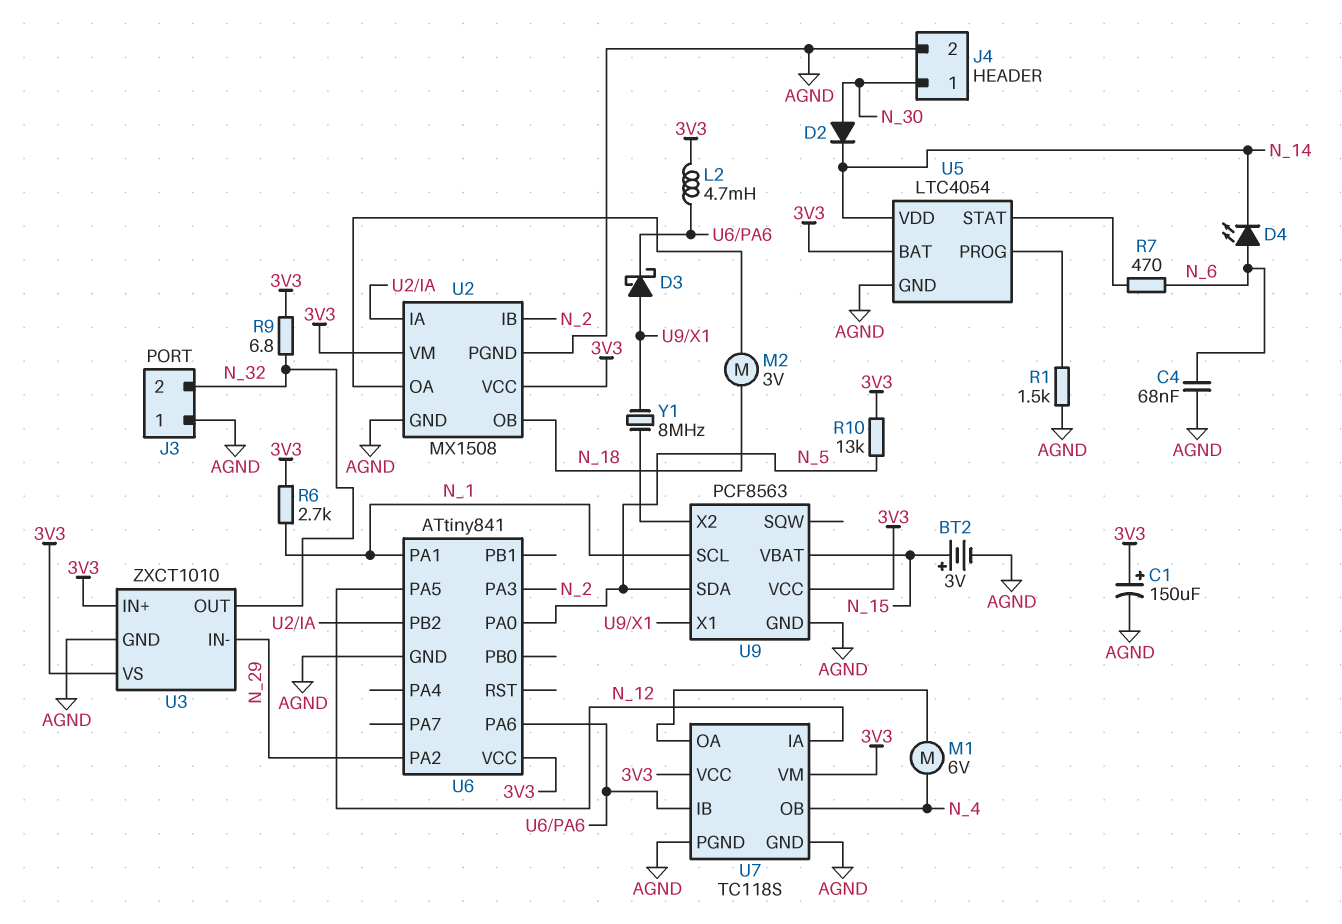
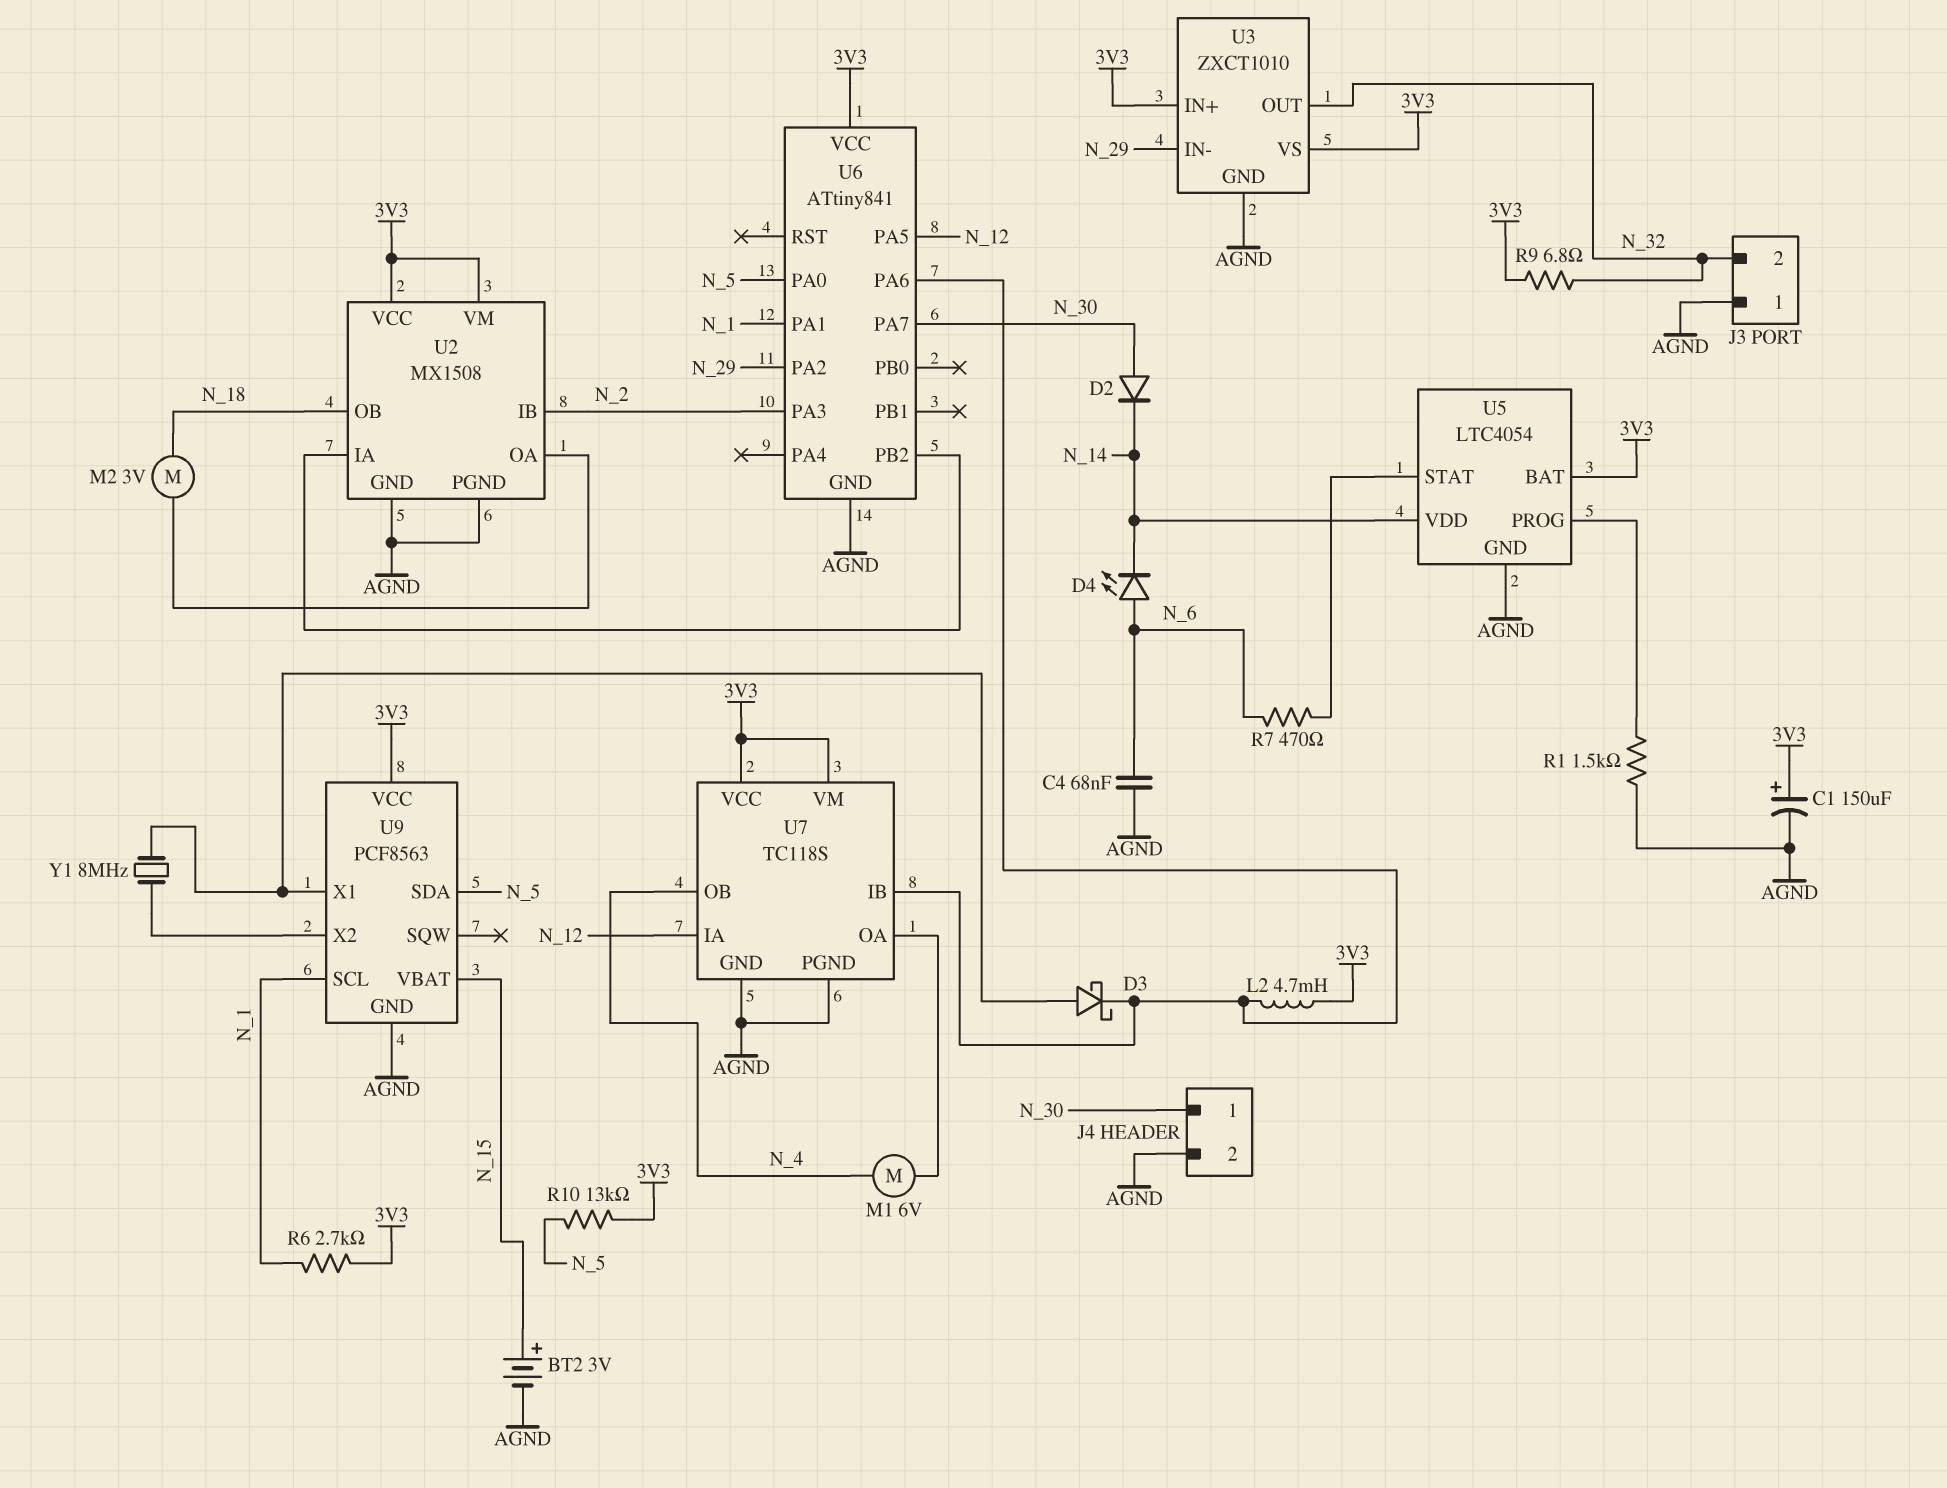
U6 pin PA7: none -> N_30

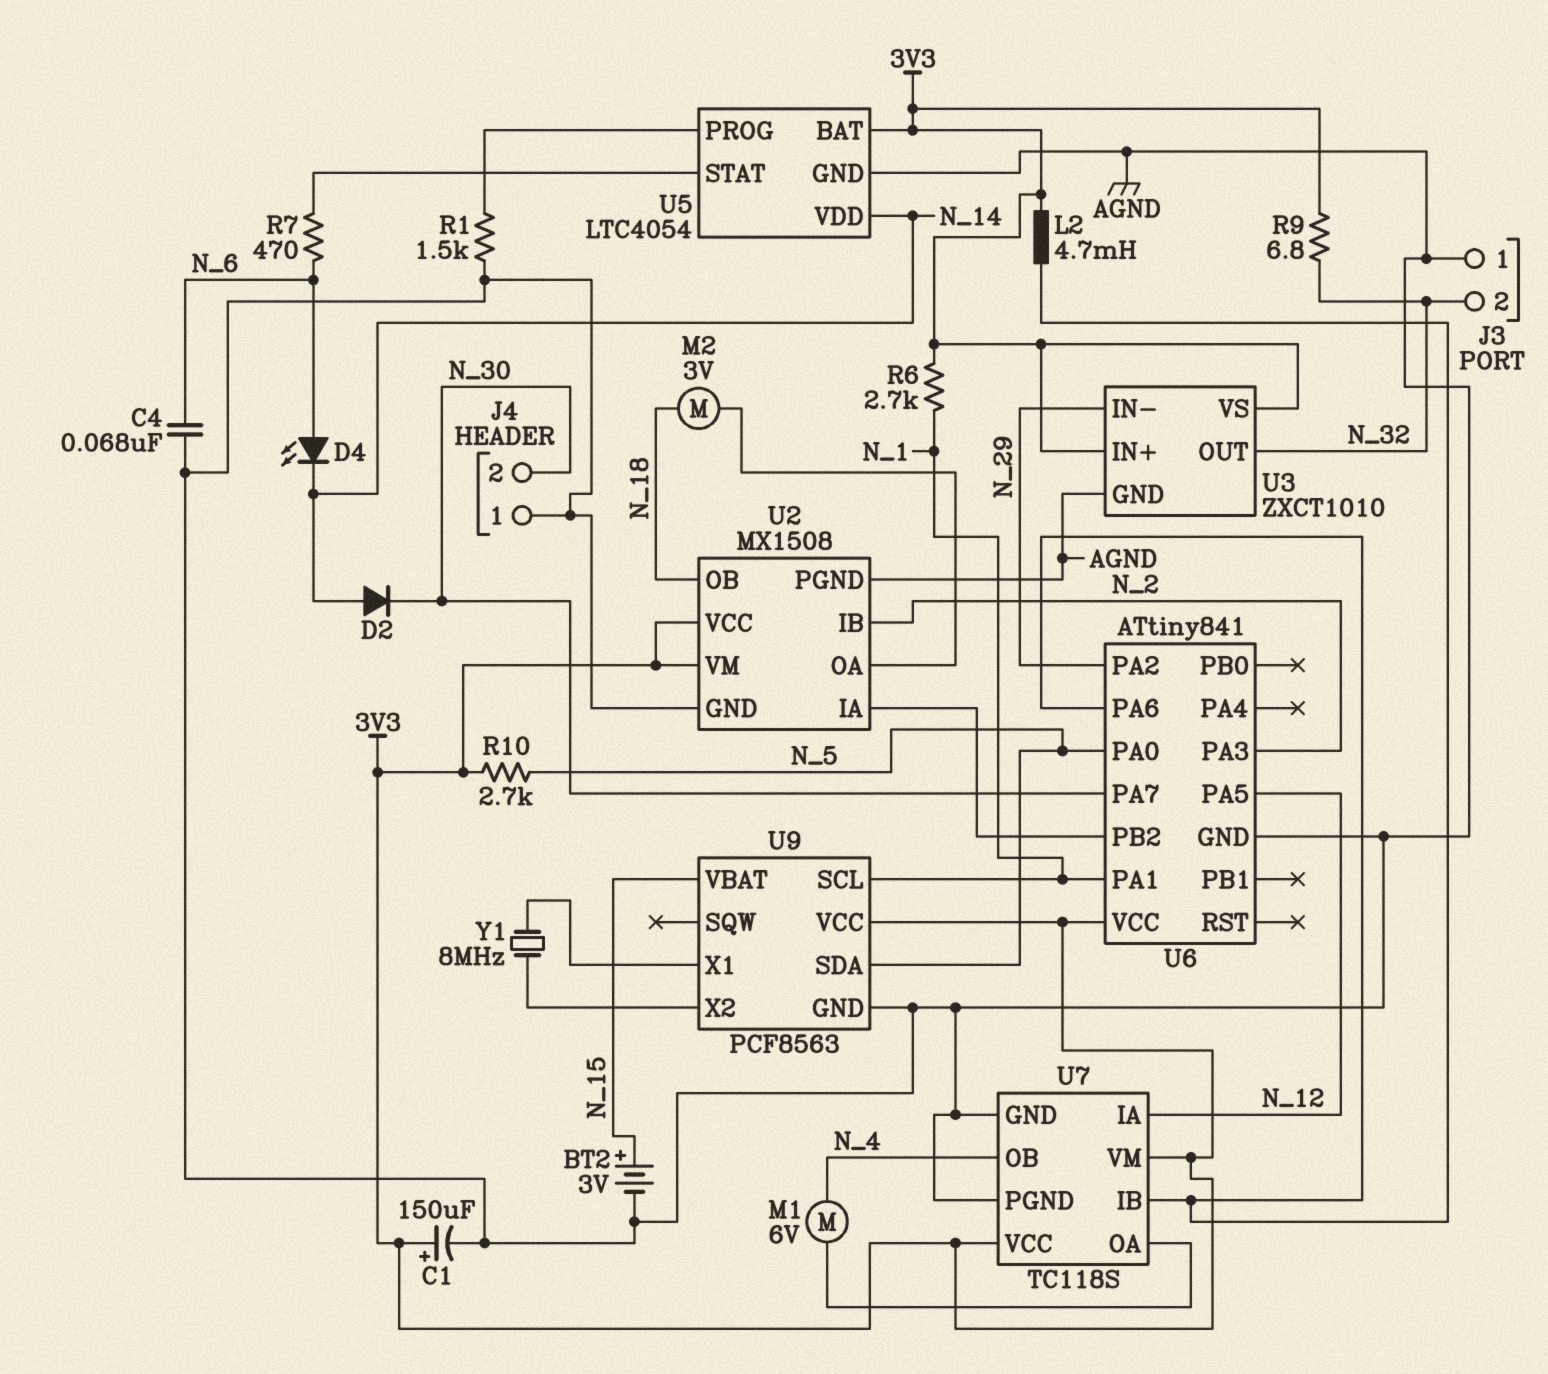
D2: diode (A N_30, K N_14) -> diode (A N_14, K N_30)
D3: schottky (A U9/X1, K U6/PA6) -> none
J4 pin 1: N_30 -> AGND
J4 pin 2: AGND -> N_30
R10: 13k (3V3, N_5) -> 2.7k (3V3, N_5)

